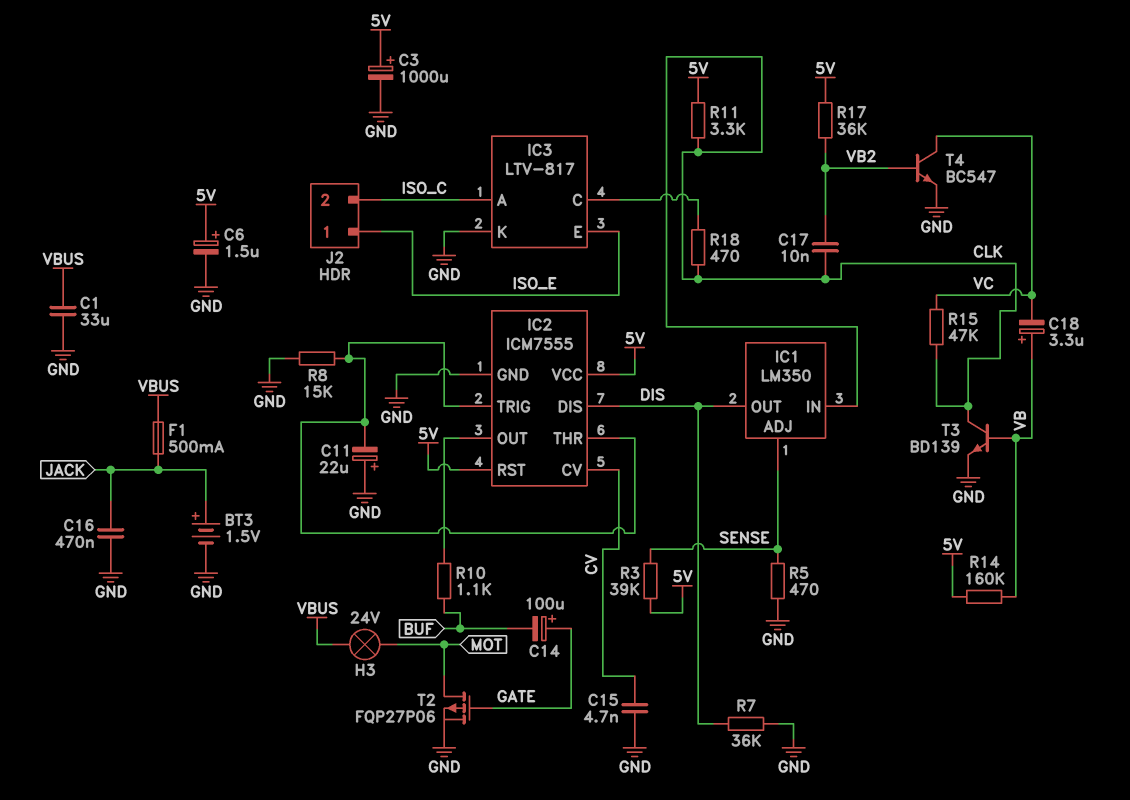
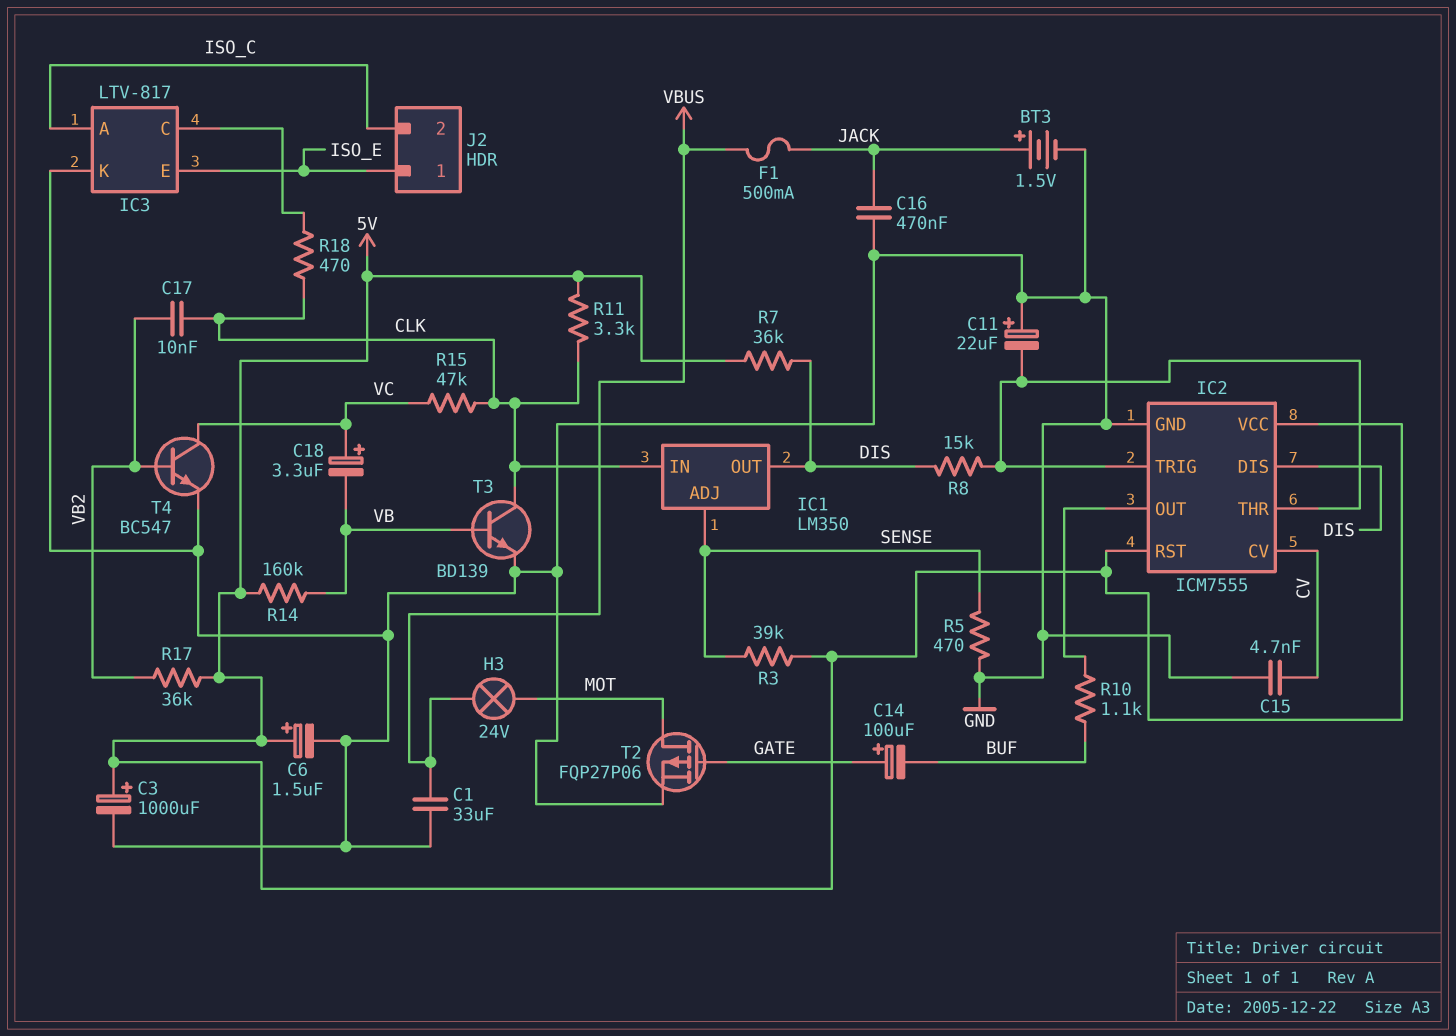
C18: 3.3uF (plus VB, minus VC) -> 3.3uF (plus VC, minus VB)
R7: 36k (DIS, GND) -> 36k (5V, DIS)
R8: 15k (GND, IC2/THR) -> 15k (DIS, IC2/THR)

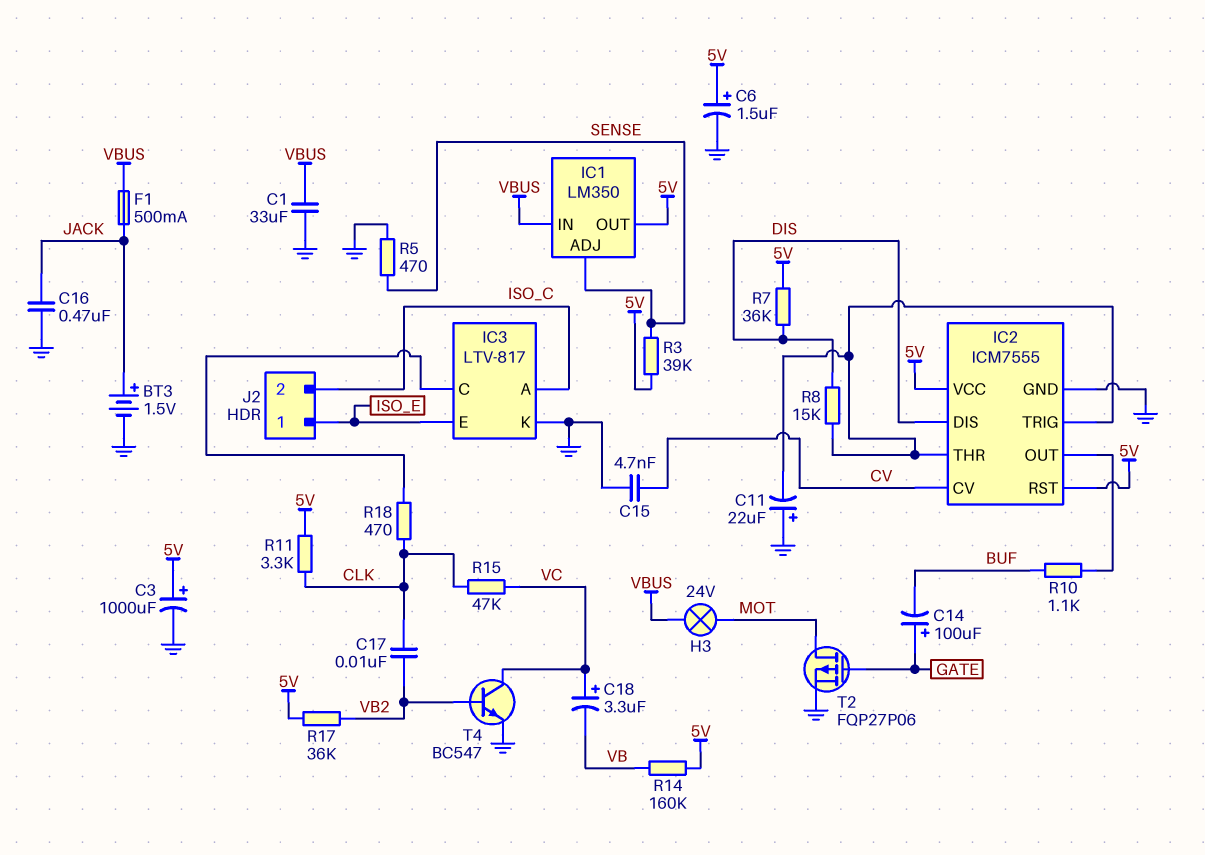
IC1 pin IN: CLK -> VBUS
IC1 pin OUT: DIS -> 5V
T3: NPN BD139 (B VB, C CLK, E GND) -> none

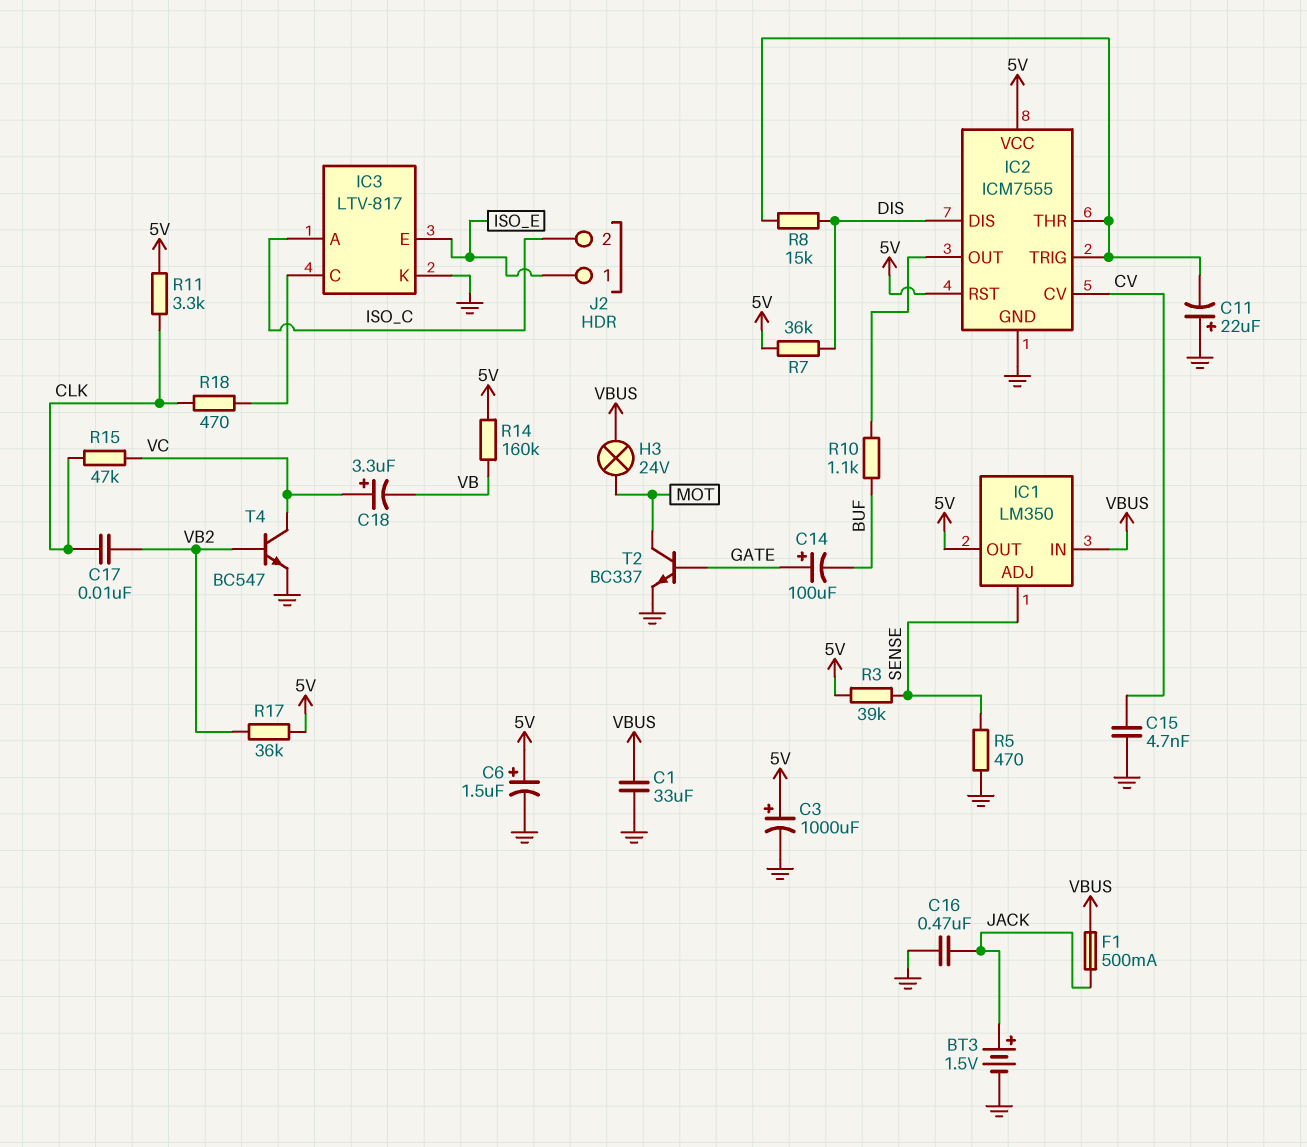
T2: PMOS FQP27P06 (G GATE, D MOT, S GND) -> NPN BC337 (B GATE, C MOT, E GND)

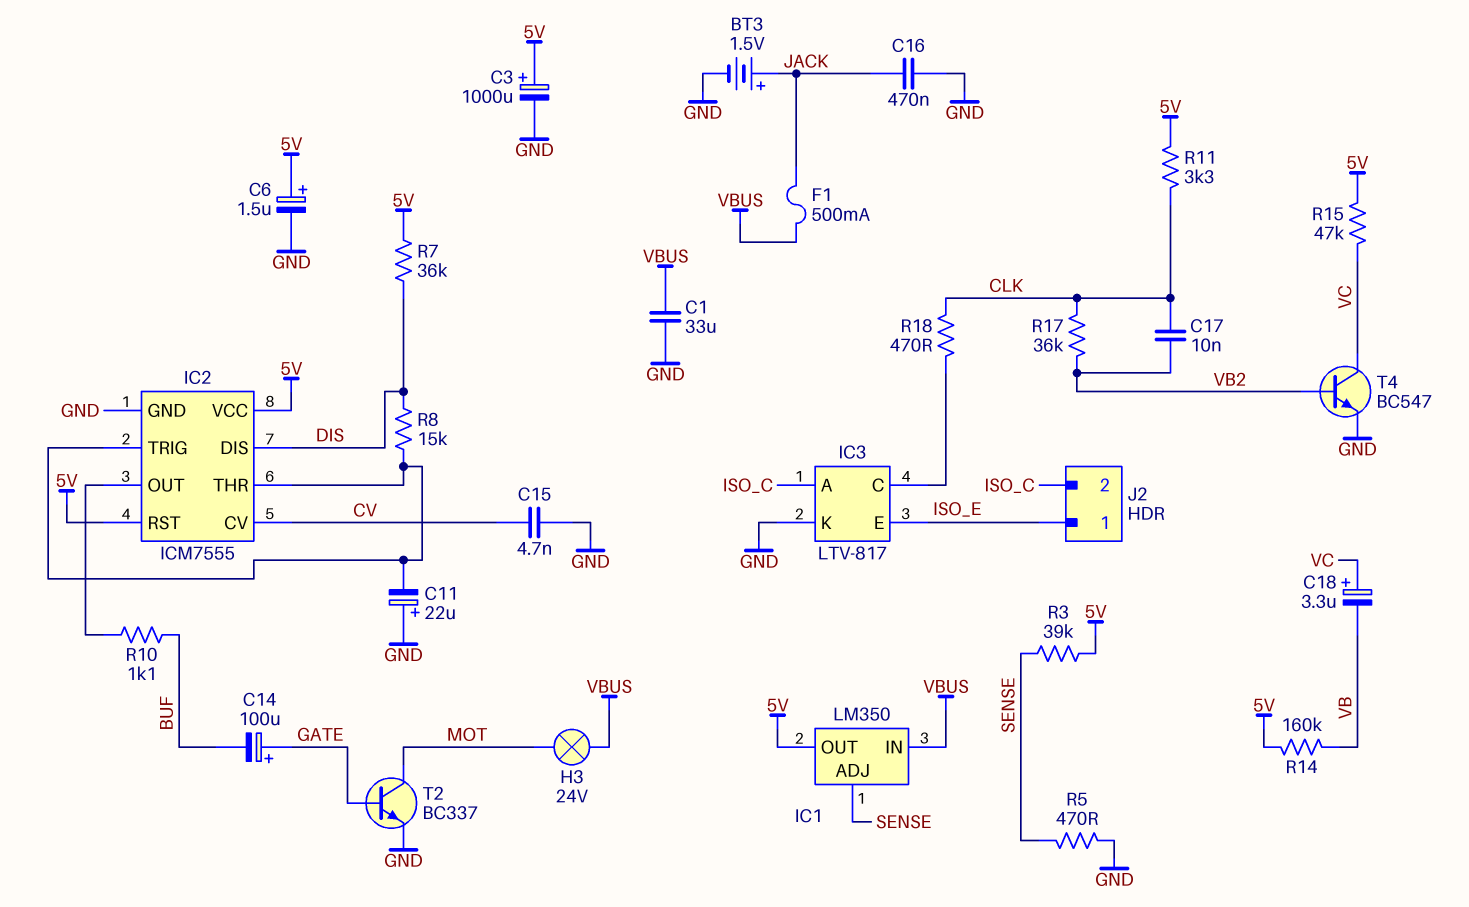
R15: 47k (CLK, VC) -> 47k (5V, VC)
R17: 36k (5V, VB2) -> 36k (CLK, VB2)

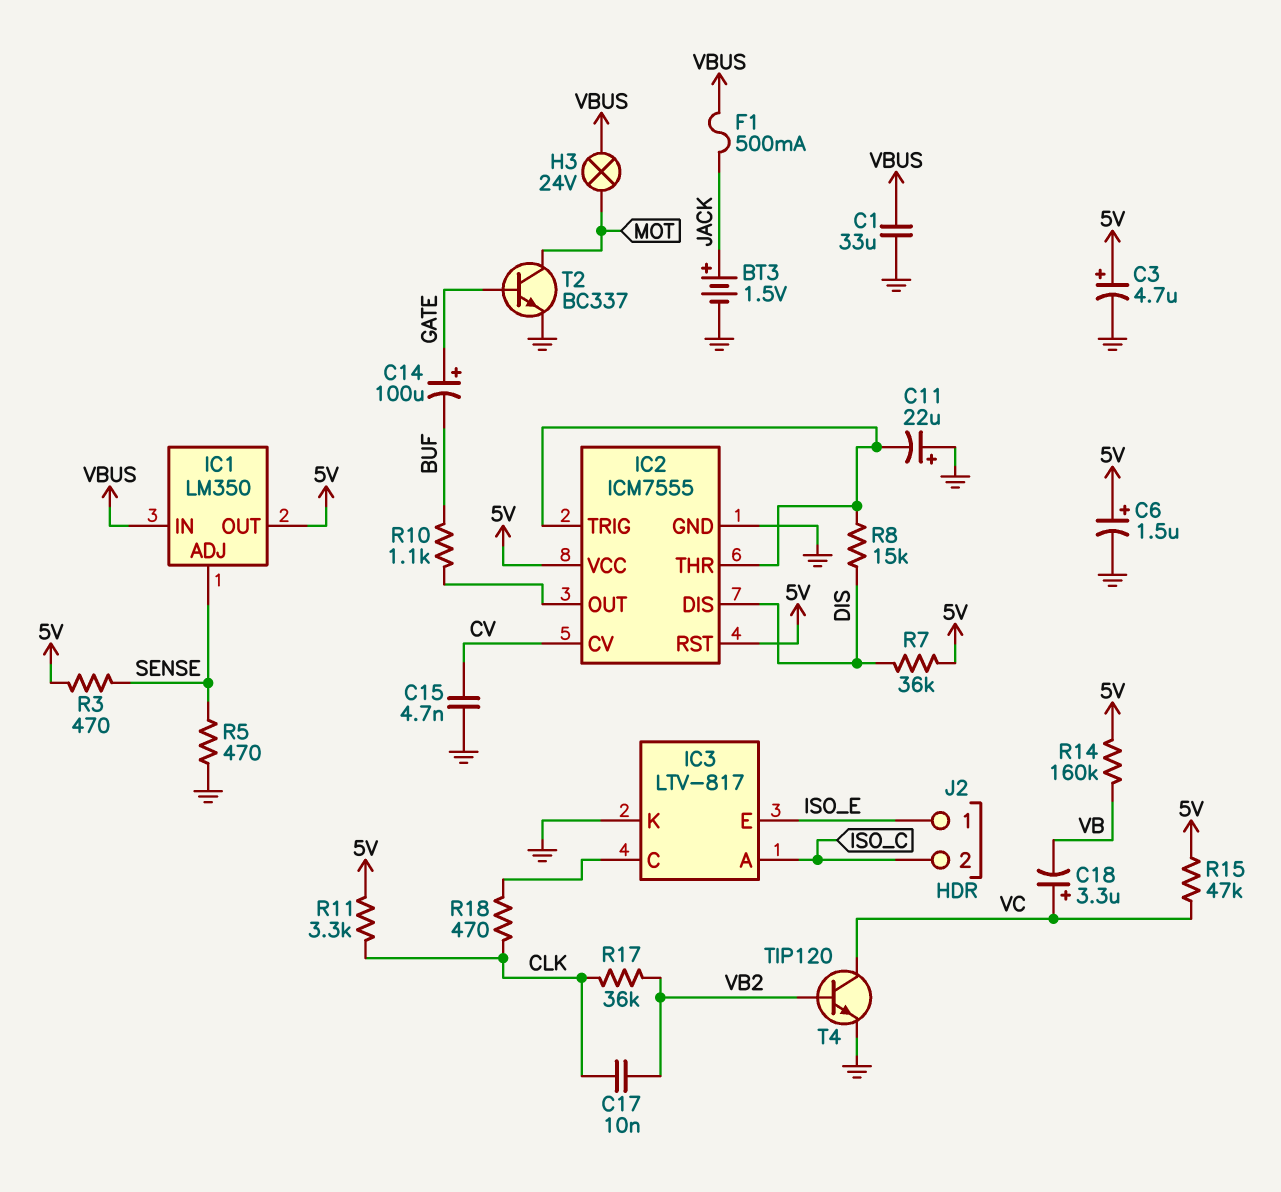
C3: 1000uF (plus 5V, minus GND) -> 4.7uF (plus 5V, minus GND)
C16: 470nF (GND, JACK) -> none
R3: 39k (5V, SENSE) -> 470 (5V, SENSE)
T4: NPN BC547 (B VB2, C VC, E GND) -> NPN TIP120 (B VB2, C VC, E GND)

